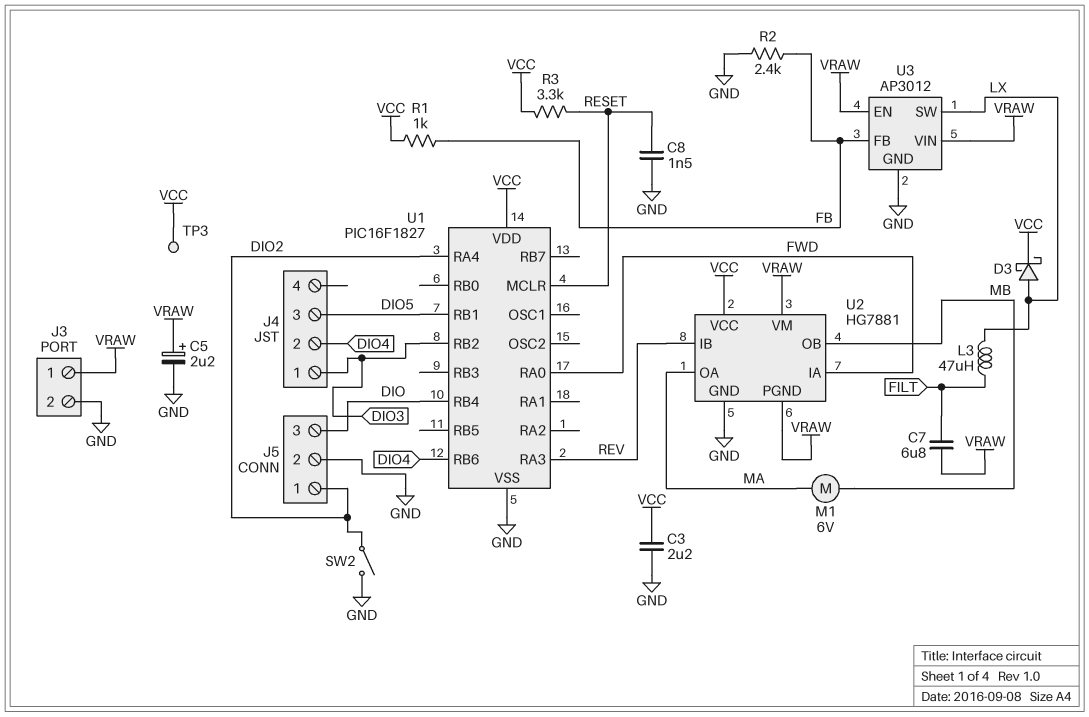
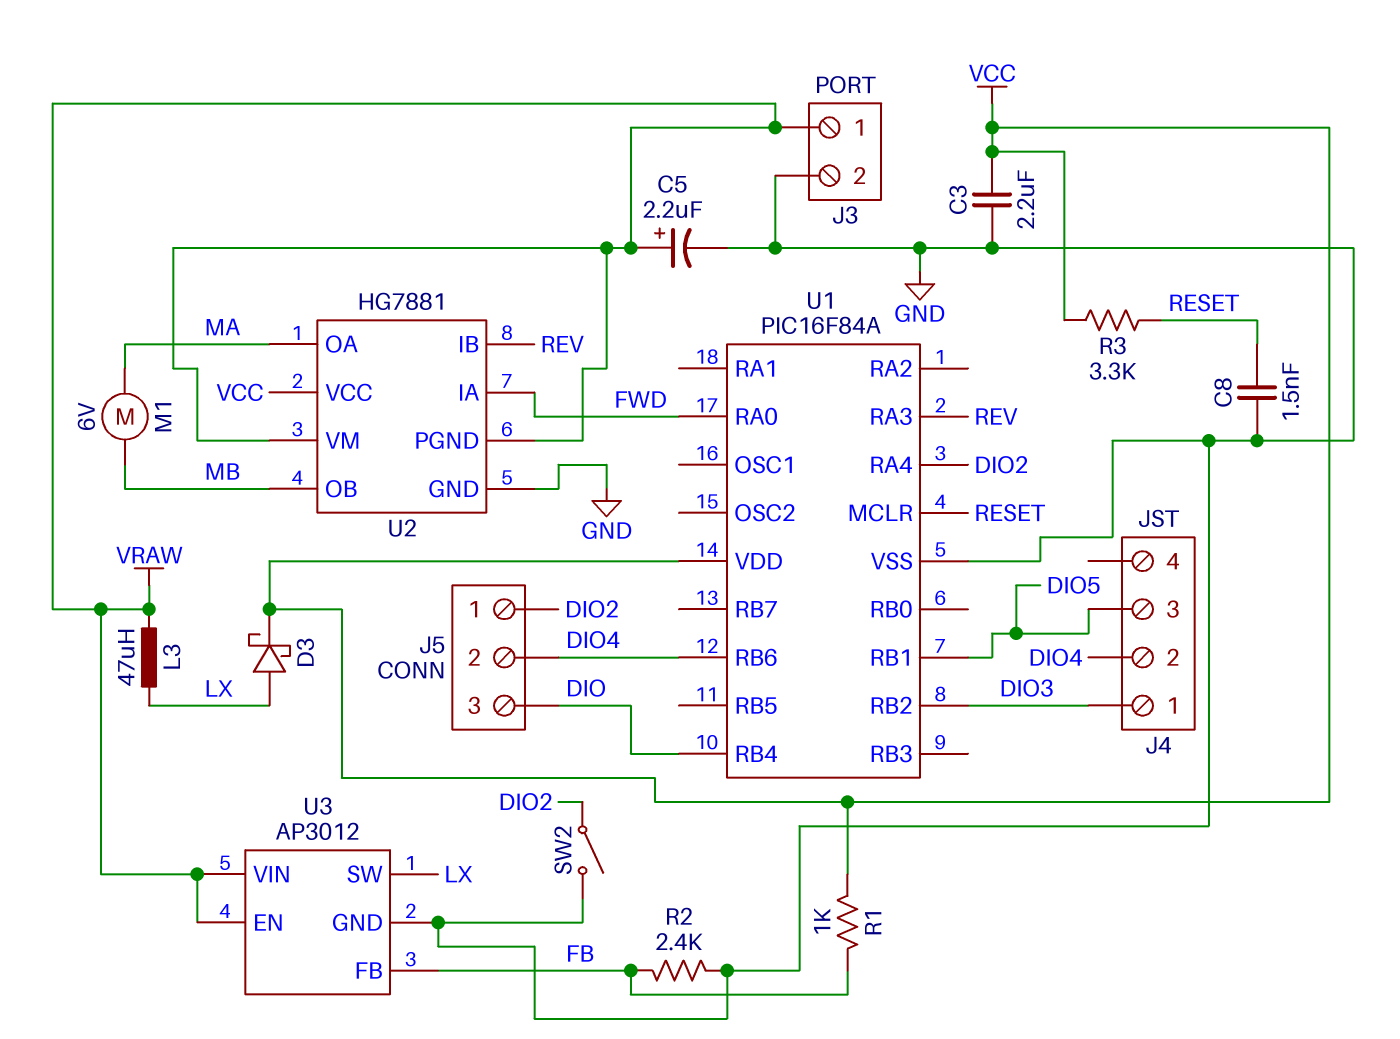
C7: 6.8uF (FILT, VRAW) -> none
J5 pin 2: GND -> DIO4
L3: 47uH (FILT, LX) -> 47uH (LX, VRAW)
TP3: test point (VCC) -> none
U1: PIC16F1827 -> PIC16F84A

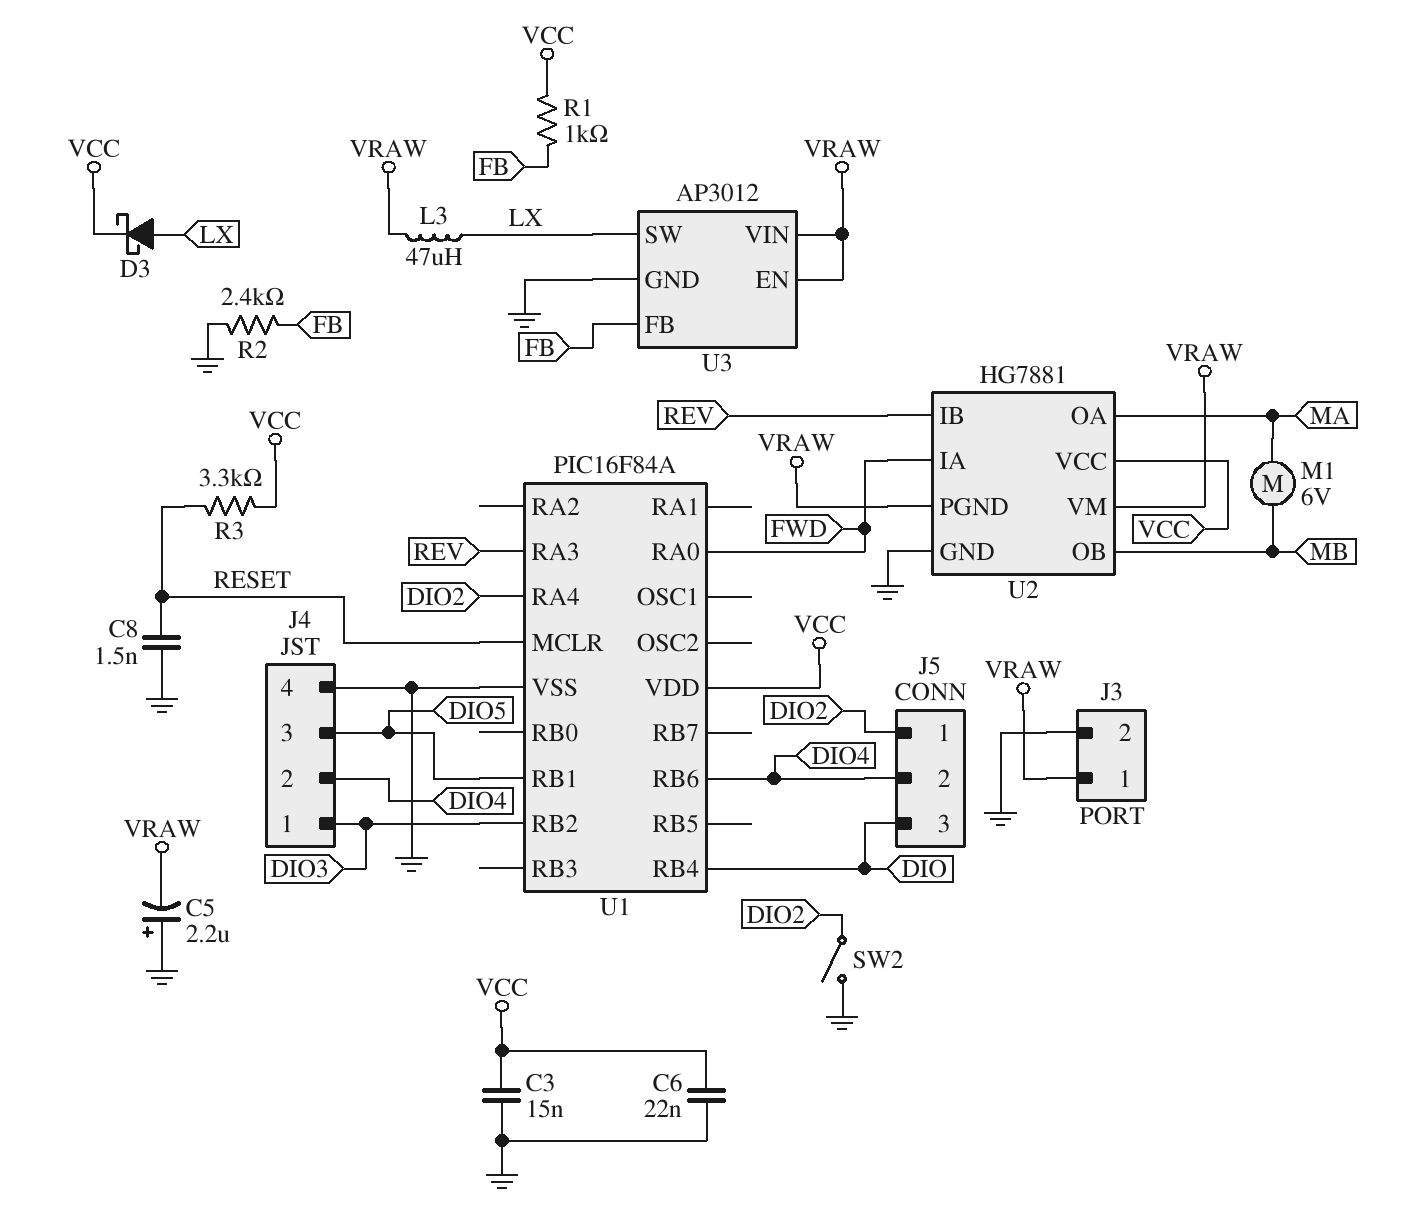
C3: 2.2uF (GND, VCC) -> 15nF (GND, VCC)
C5: 2.2uF (plus VRAW, minus GND) -> 2.2uF (plus GND, minus VRAW)
C6: none -> 22nF (GND, VCC)
J4 pin 4: none -> GND

